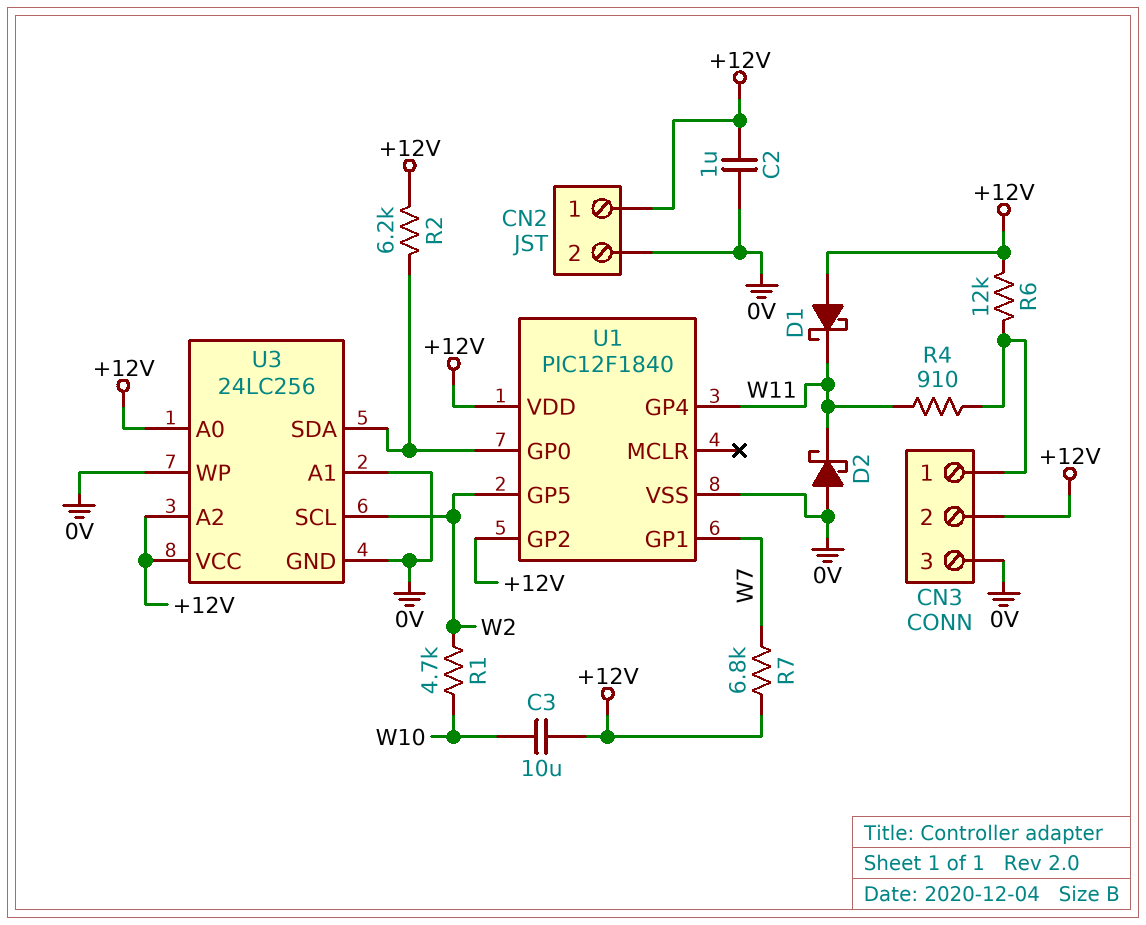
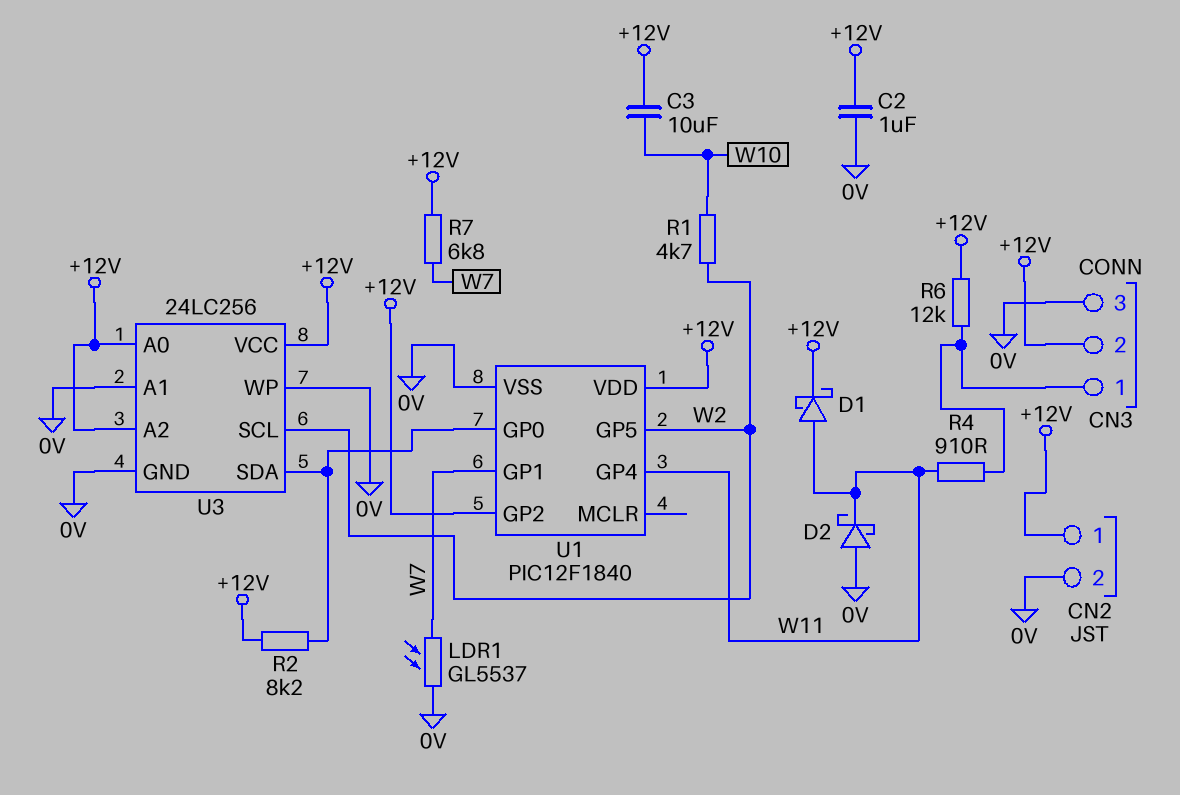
D1: schottky (A +12V, K W11) -> schottky (A W11, K +12V)
LDR1: none -> GL5537 (0V, W7)
R2: 6.2k (+12V, U1/GP0) -> 8.2k (+12V, U1/GP0)

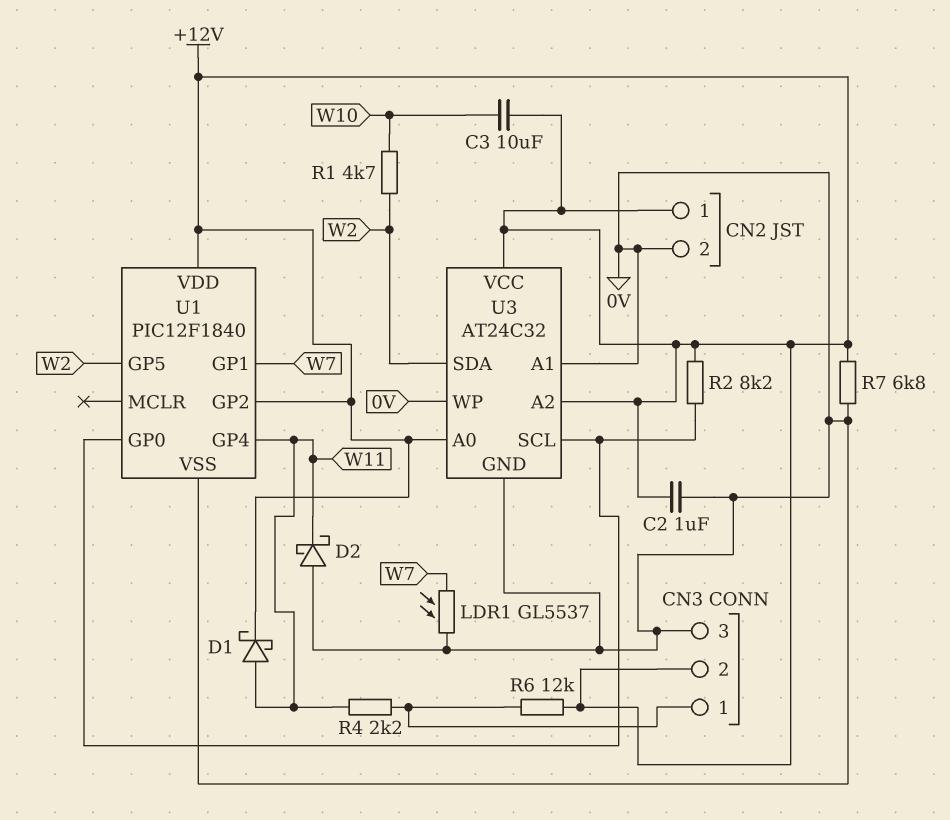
R4: 910 (CN3/1, W11) -> 2.2k (CN3/1, W11)
R7: 6.8k (+12V, W7) -> 6.8k (+12V, 0V)
U3: 24LC256 -> AT24C32
U3 pin SCL: W2 -> U1/GP0
U3 pin SDA: U1/GP0 -> W2

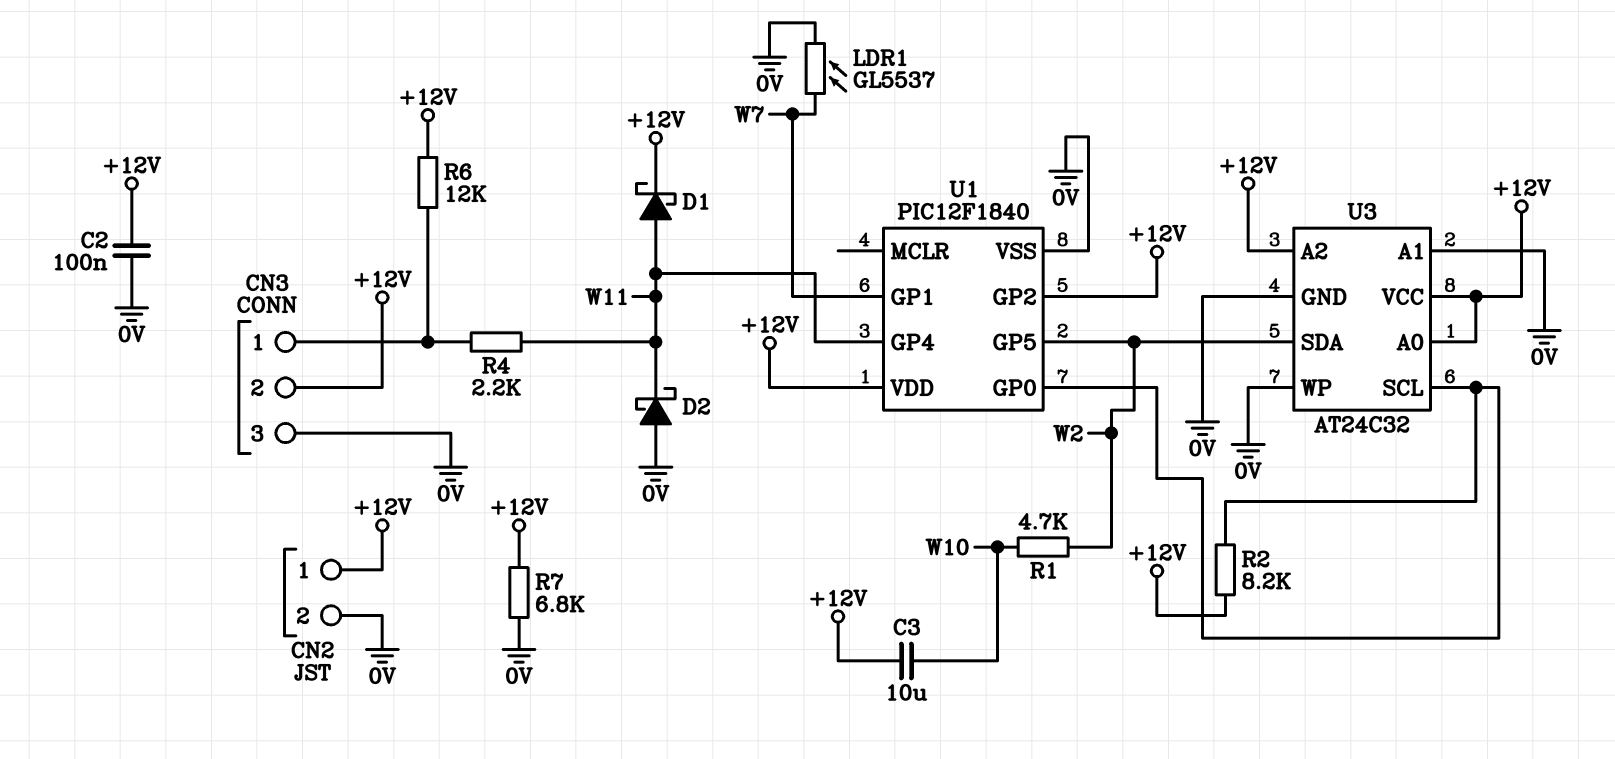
C2: 1uF (+12V, 0V) -> 100nF (+12V, 0V)

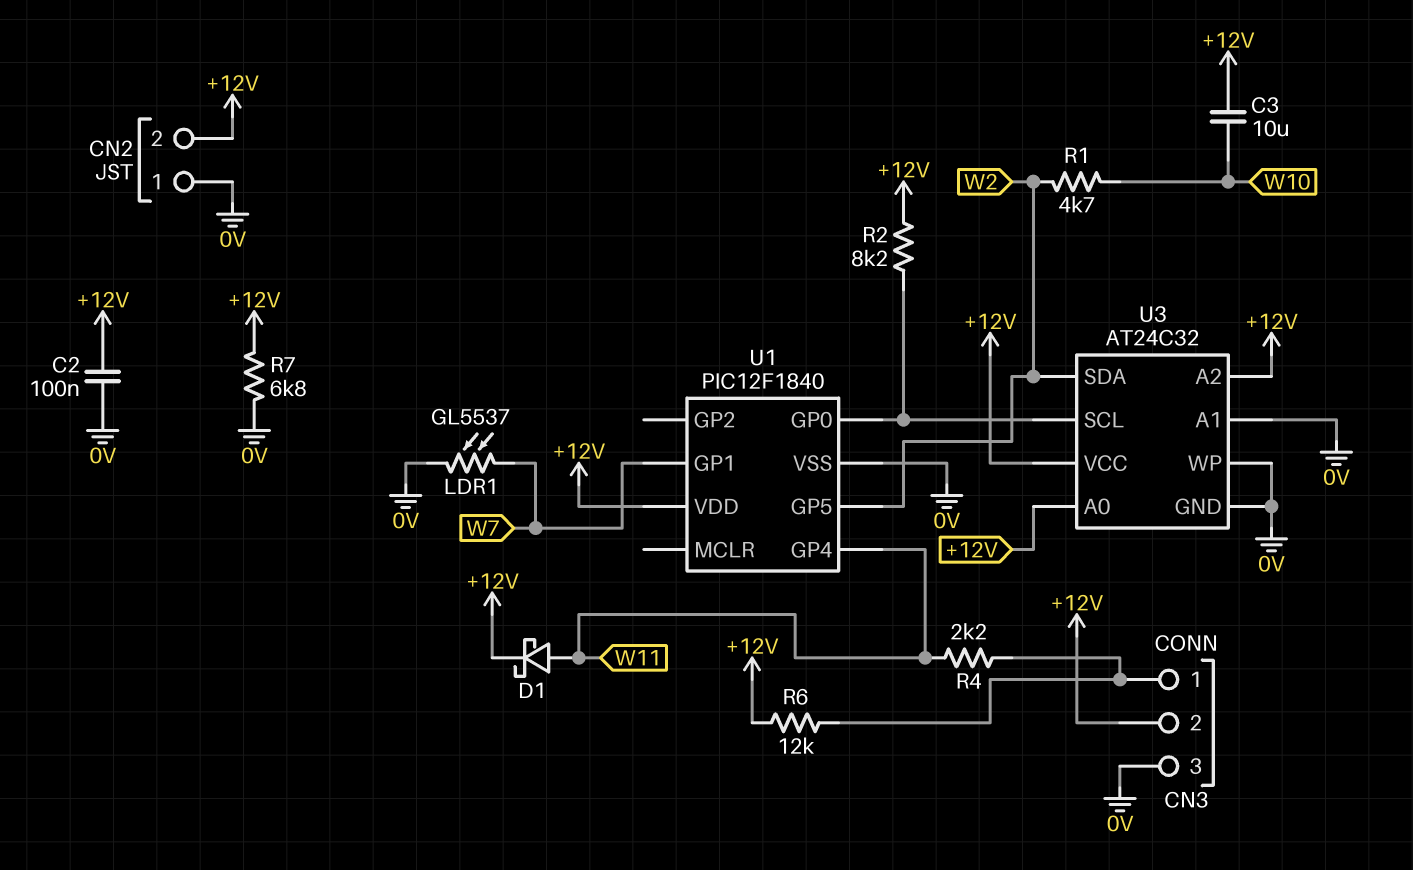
CN2 pin 1: +12V -> 0V
CN2 pin 2: 0V -> +12V
D2: schottky (A 0V, K W11) -> none
U1 pin GP2: +12V -> none

